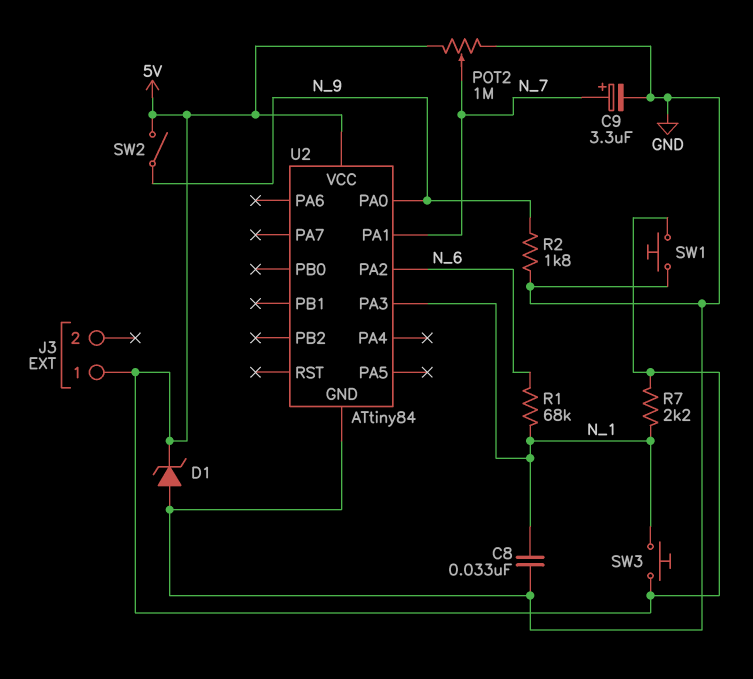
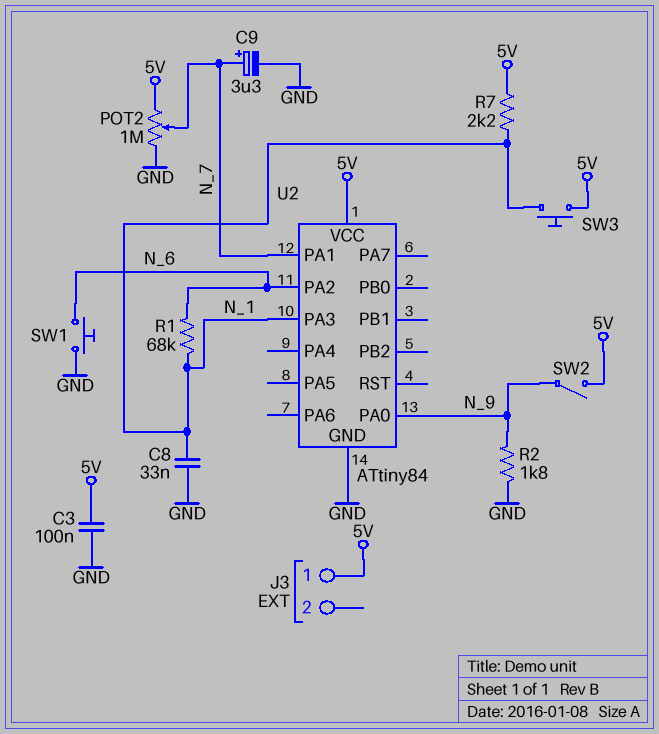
C3: none -> 100nF (5V, GND)
D1: zener (A GND, K 5V) -> none
SW1: button (5V, GND) -> button (GND, N_6)

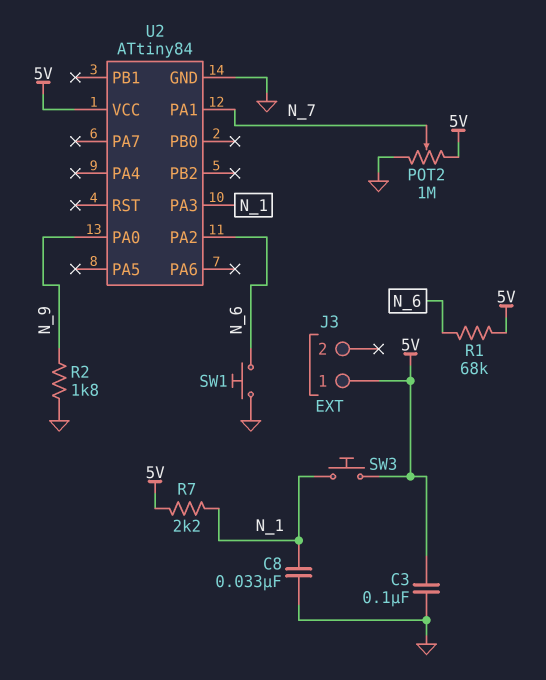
C9: 3.3uF (plus N_7, minus GND) -> none
R1: 68k (N_1, N_6) -> 68k (5V, N_6)
SW2: switch (5V, N_9) -> none

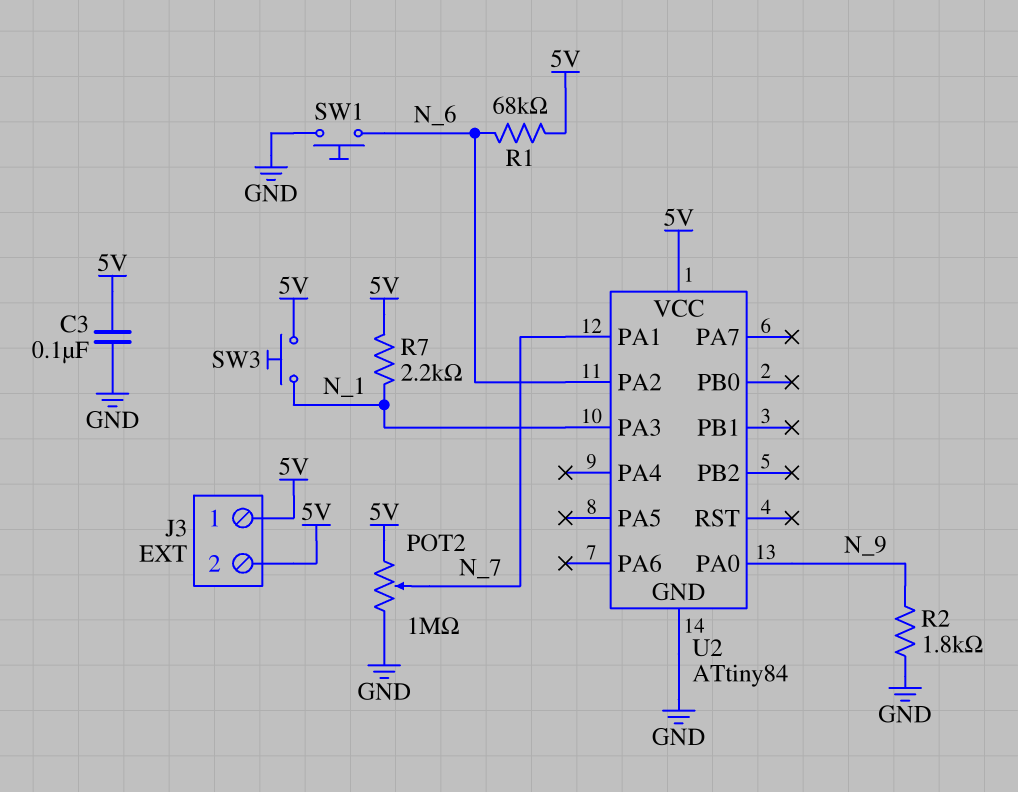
C8: 33nF (GND, N_1) -> none
J3 pin 2: none -> 5V

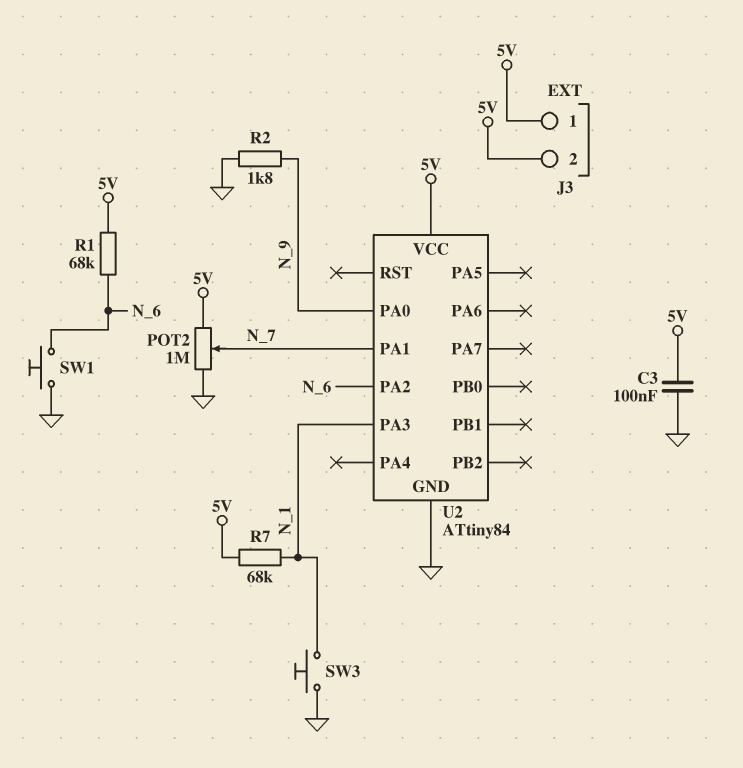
R7: 2.2k (5V, N_1) -> 68k (5V, N_1)
SW3: button (5V, N_1) -> button (GND, N_1)

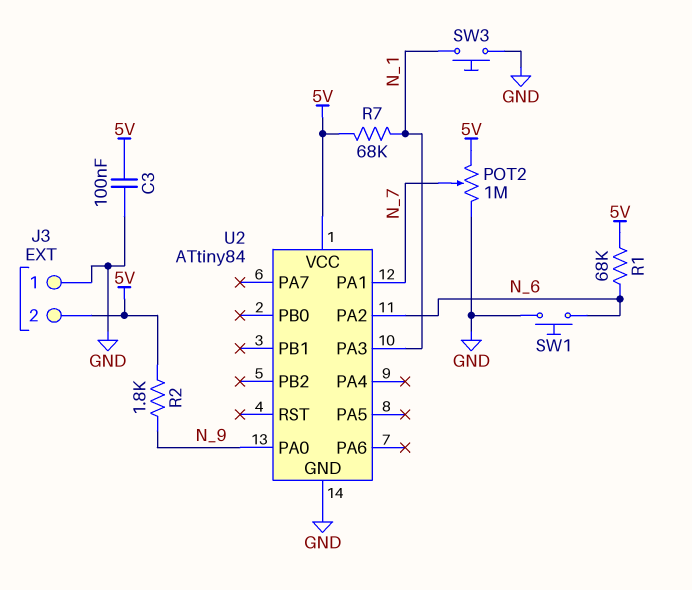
J3 pin 1: 5V -> GND
R2: 1.8k (GND, N_9) -> 1.8k (5V, N_9)

